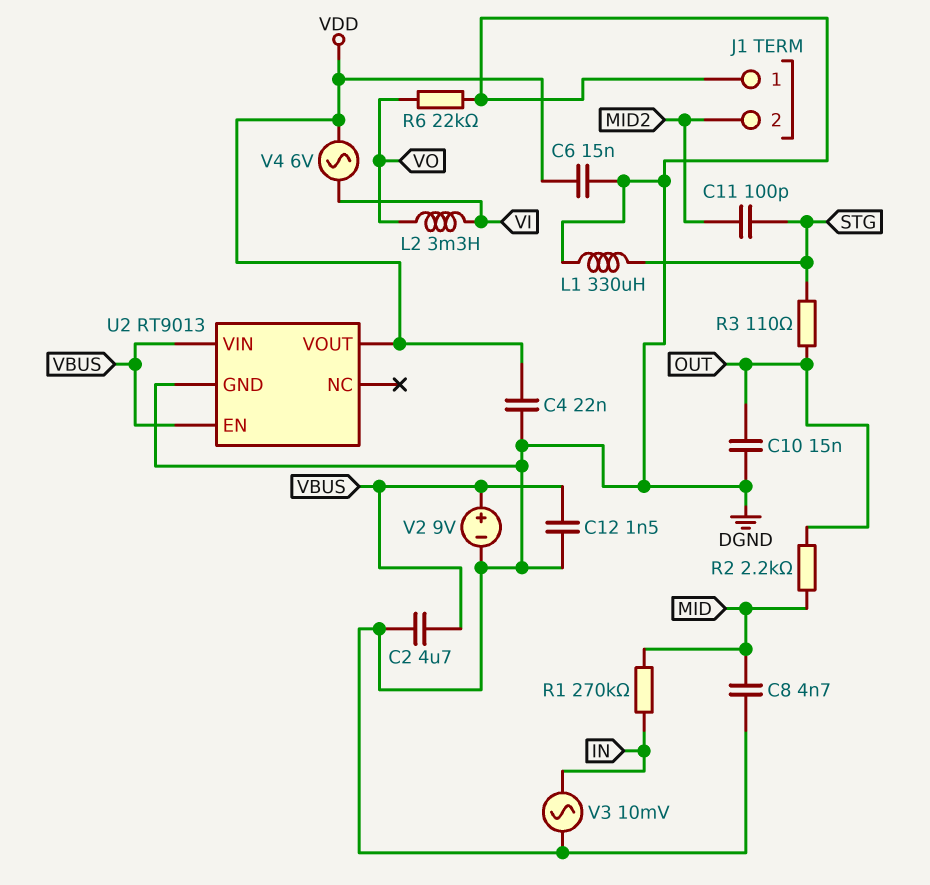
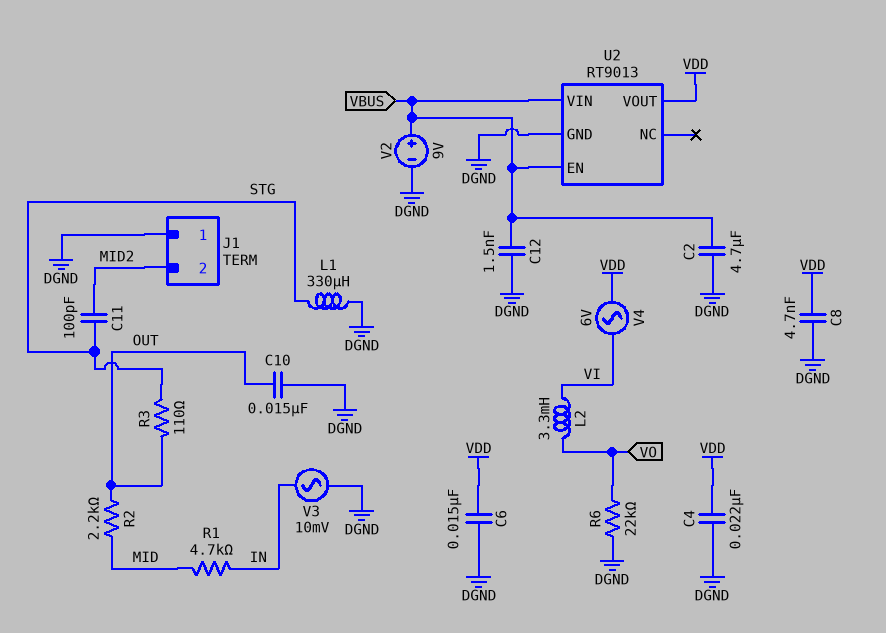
C8: 4.7nF (DGND, MID) -> 4.7nF (DGND, VDD)
R1: 270k (IN, MID) -> 4.7k (IN, MID)

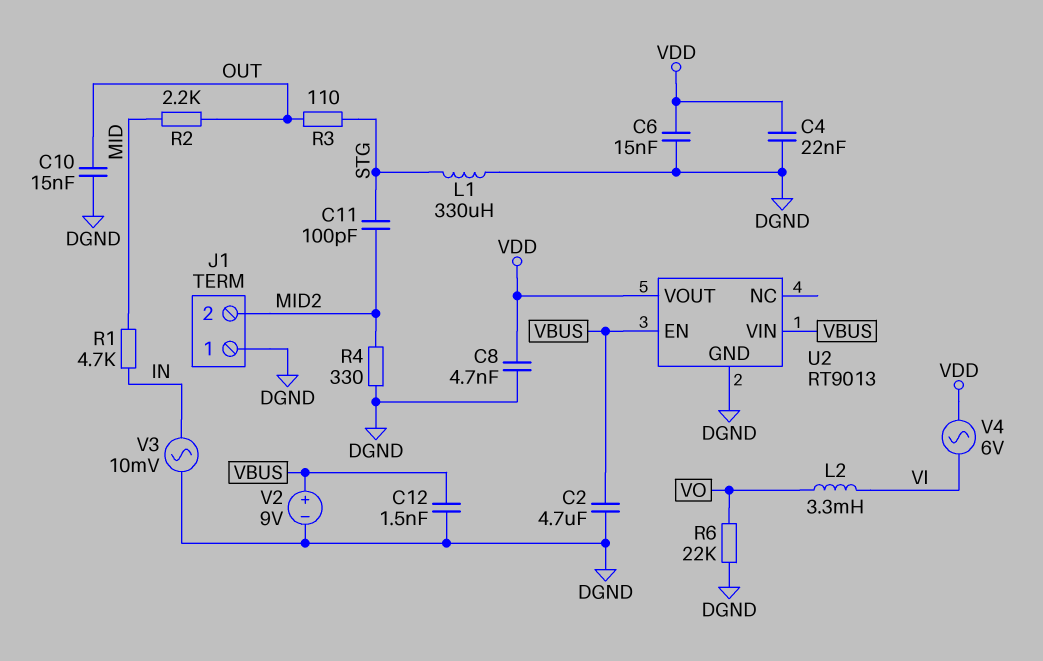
R4: none -> 330 (DGND, MID2)

